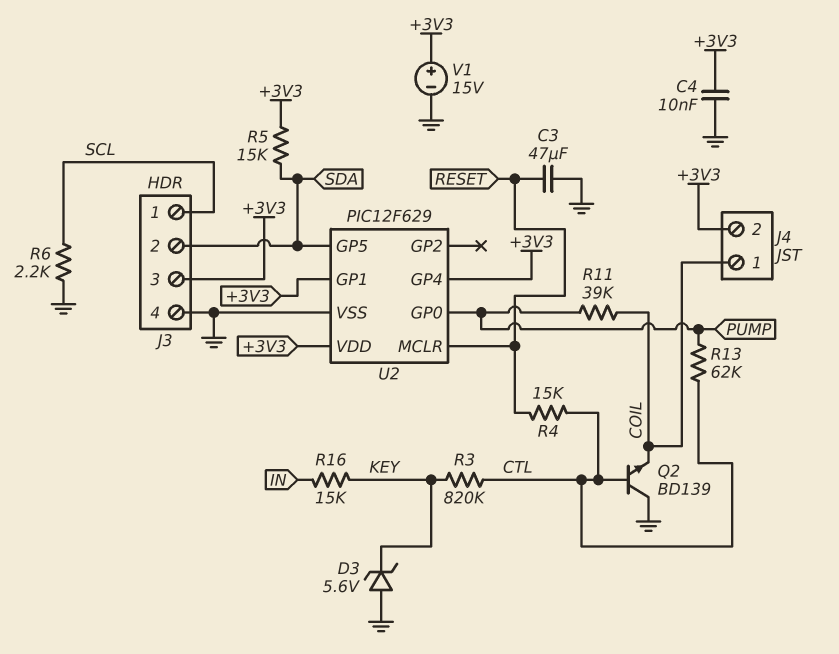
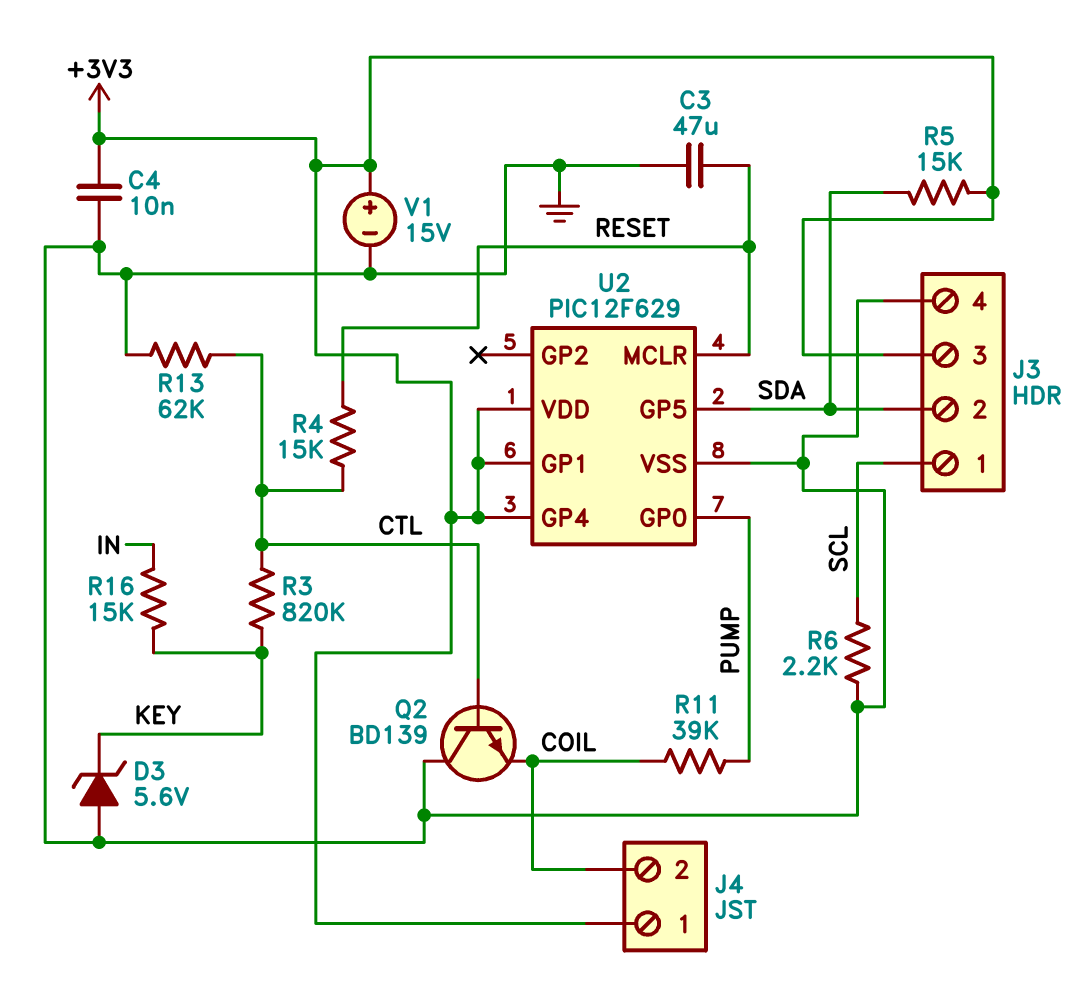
J4 pin 1: COIL -> +3V3
J4 pin 2: +3V3 -> COIL
R13: 62k (CTL, PUMP) -> 62k (CTL, GND)

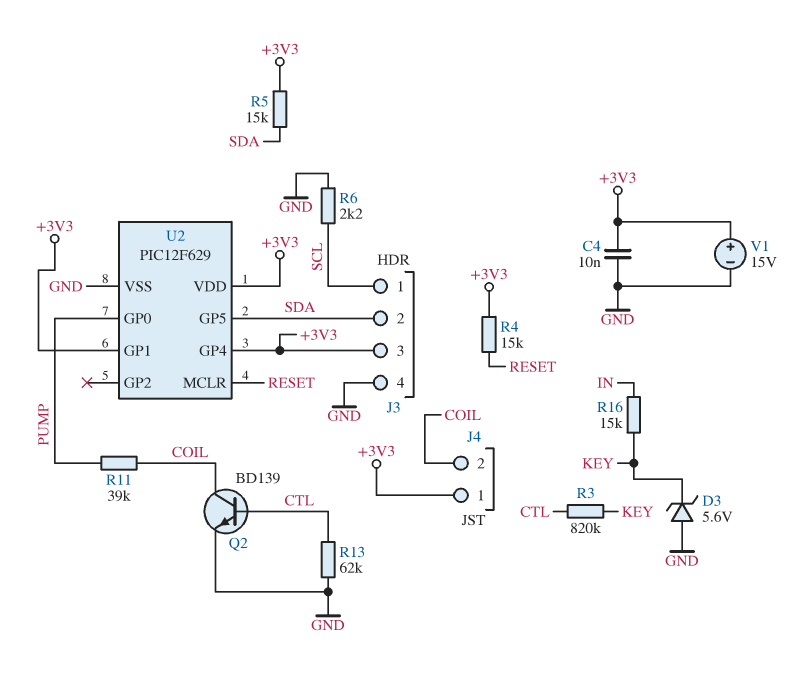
C3: 47uF (GND, RESET) -> none
Q2: NPN BD139 (B CTL, C GND, E COIL) -> NPN BD139 (B CTL, C COIL, E GND)
R4: 15k (CTL, RESET) -> 15k (+3V3, RESET)

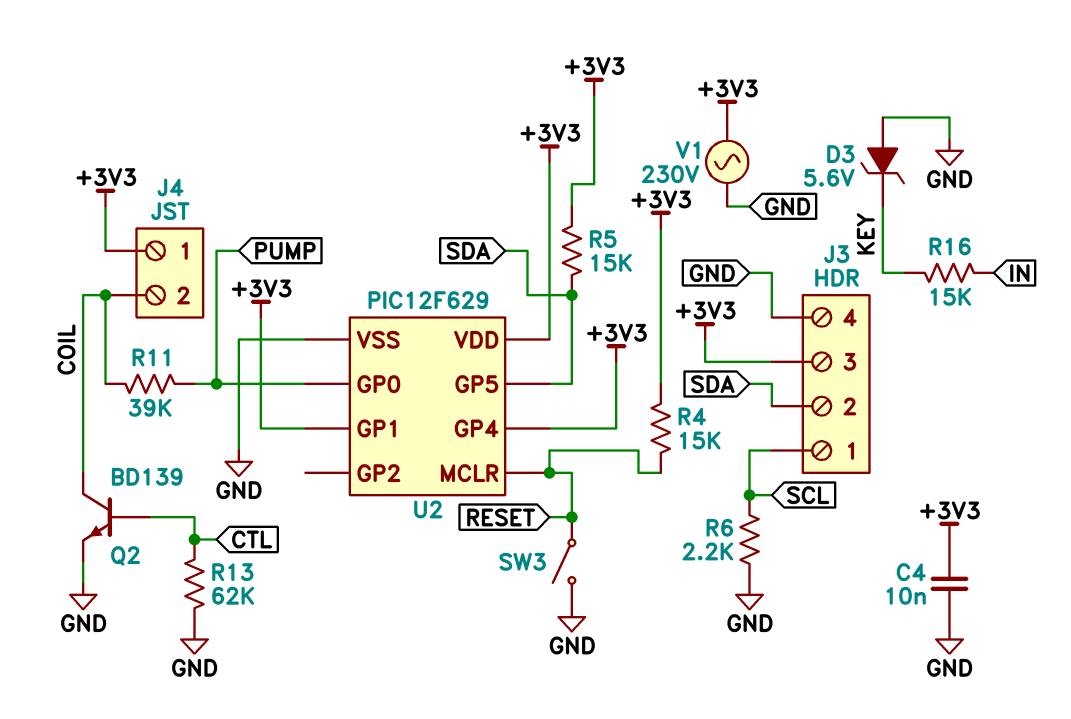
R3: 820k (CTL, KEY) -> none
SW3: none -> switch (GND, RESET)
V1: 15V (plus +3V3, minus GND) -> AC 230V (+3V3, GND)

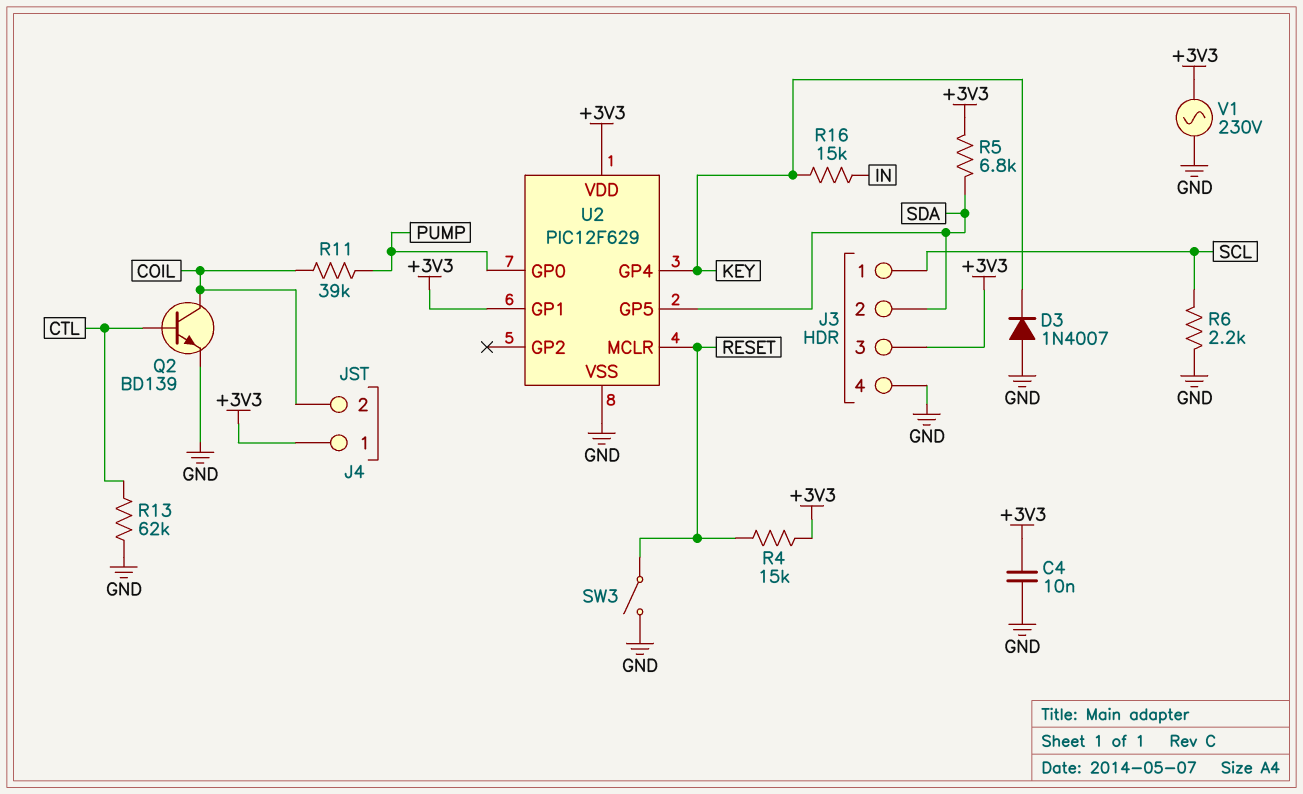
D3: zener 5.6V (A GND, K KEY) -> diode 1N4007 (A GND, K KEY)
R5: 15k (+3V3, SDA) -> 6.8k (+3V3, SDA)
U2 pin GP4: +3V3 -> KEY

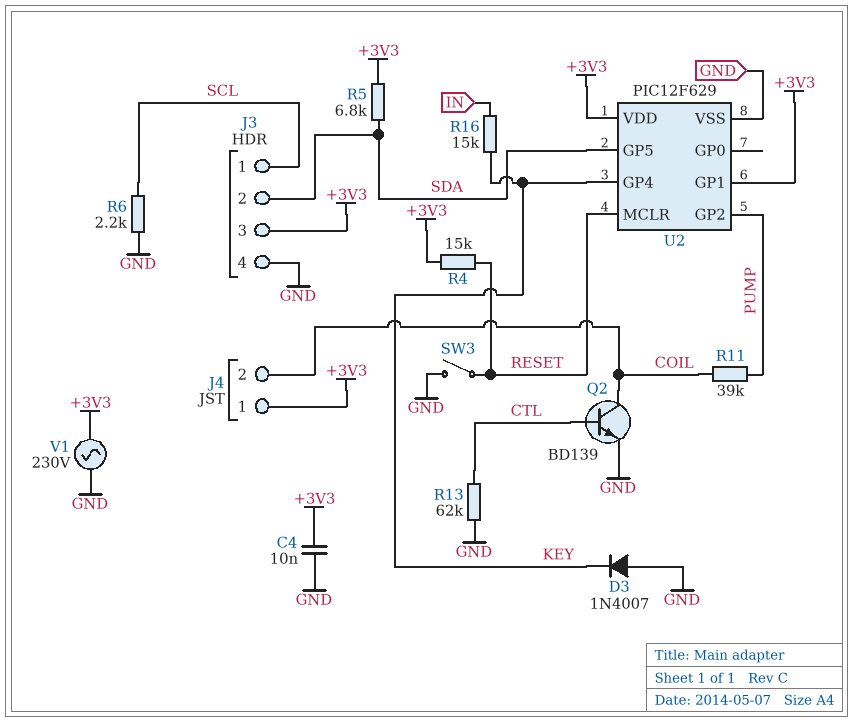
U2 pin GP0: PUMP -> none
U2 pin GP2: none -> PUMP

